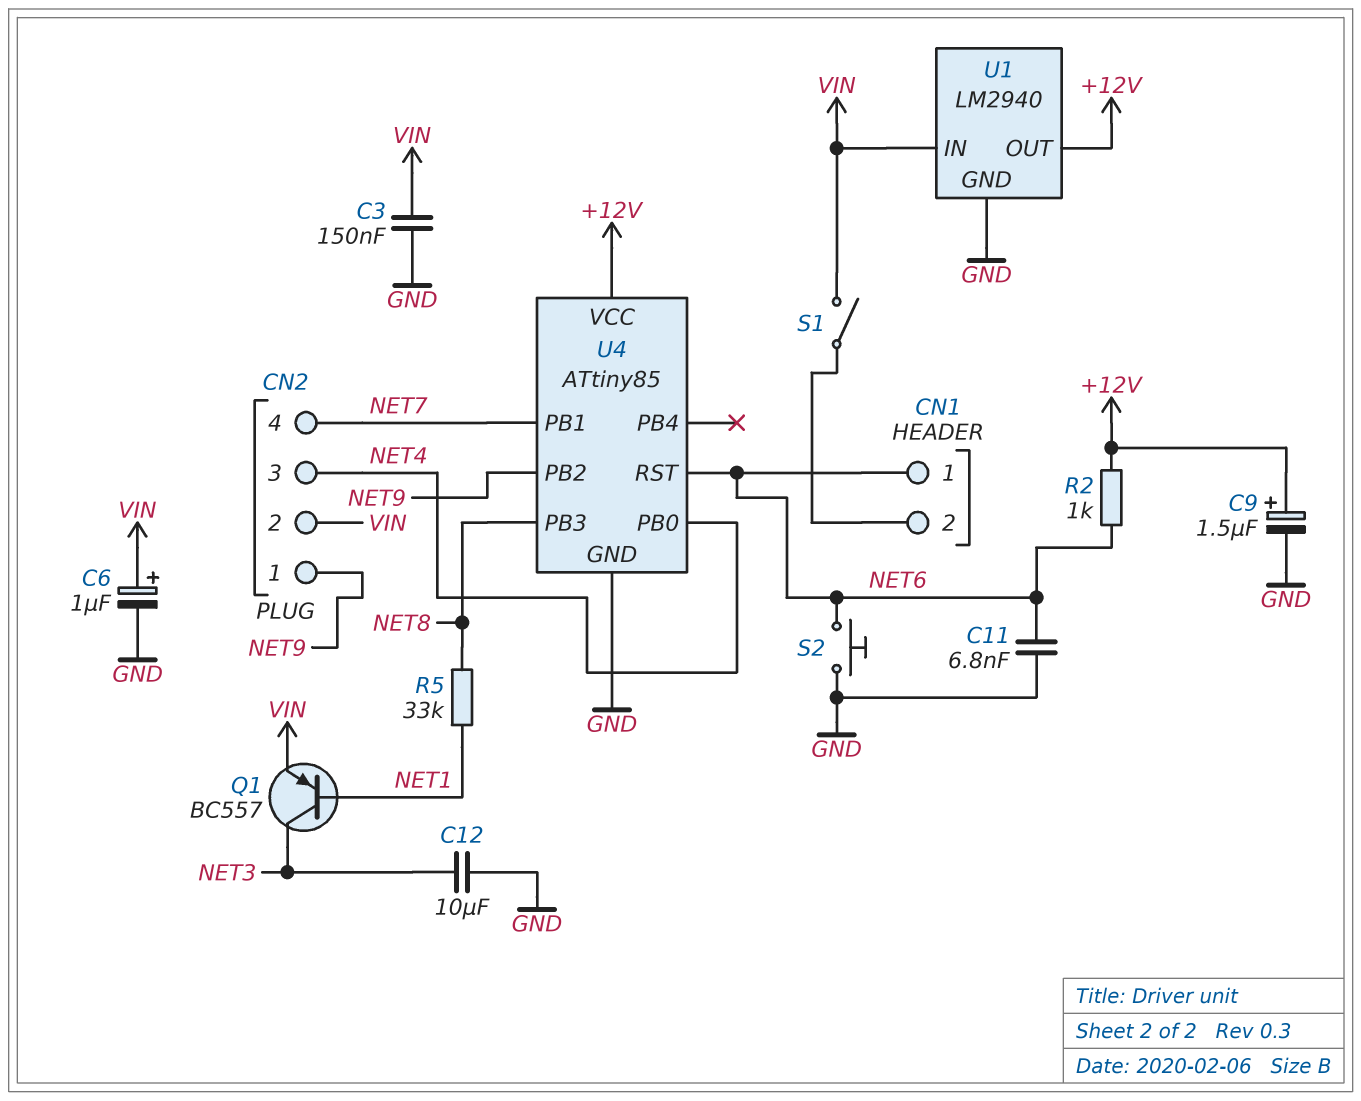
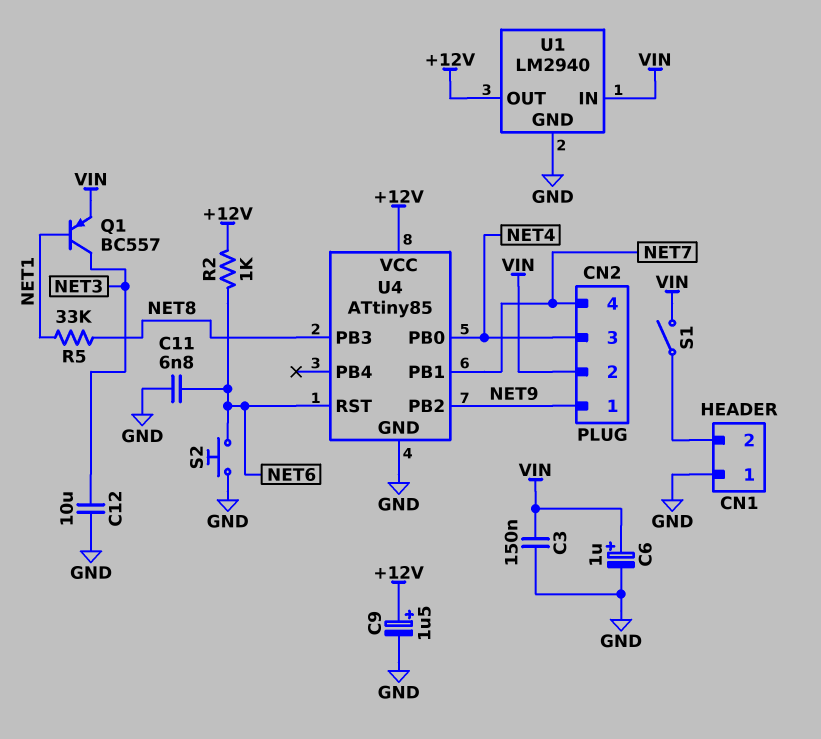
CN1 pin 1: NET6 -> GND

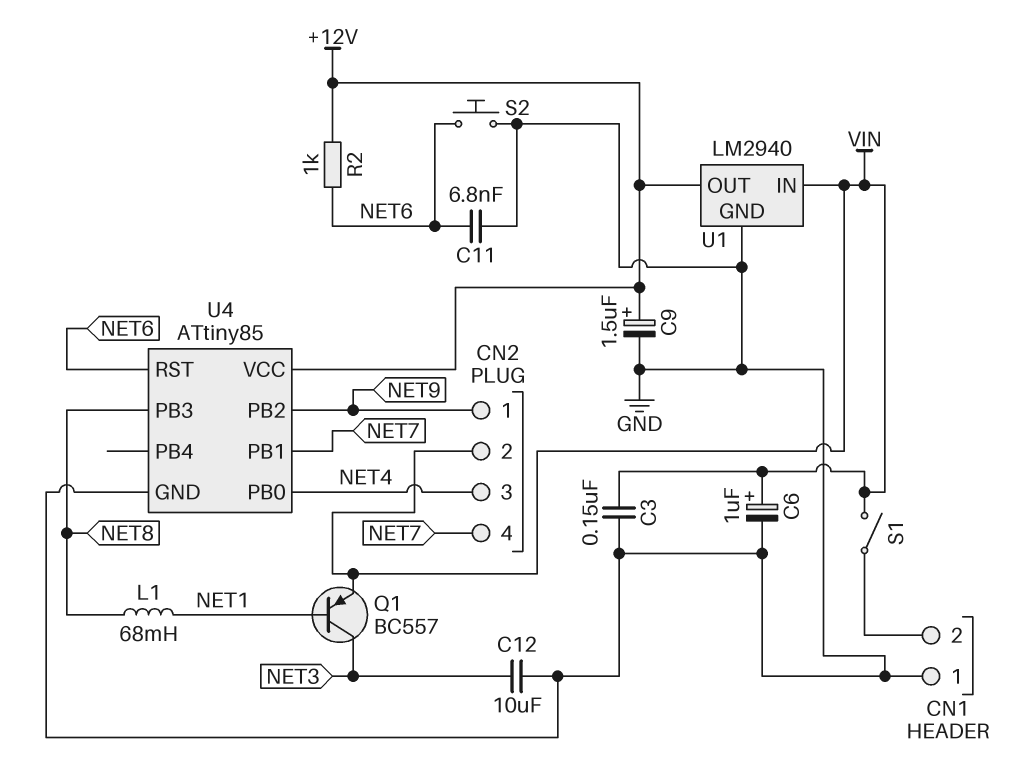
L1: none -> 68mH (NET1, NET8)
R5: 33k (NET1, NET8) -> none

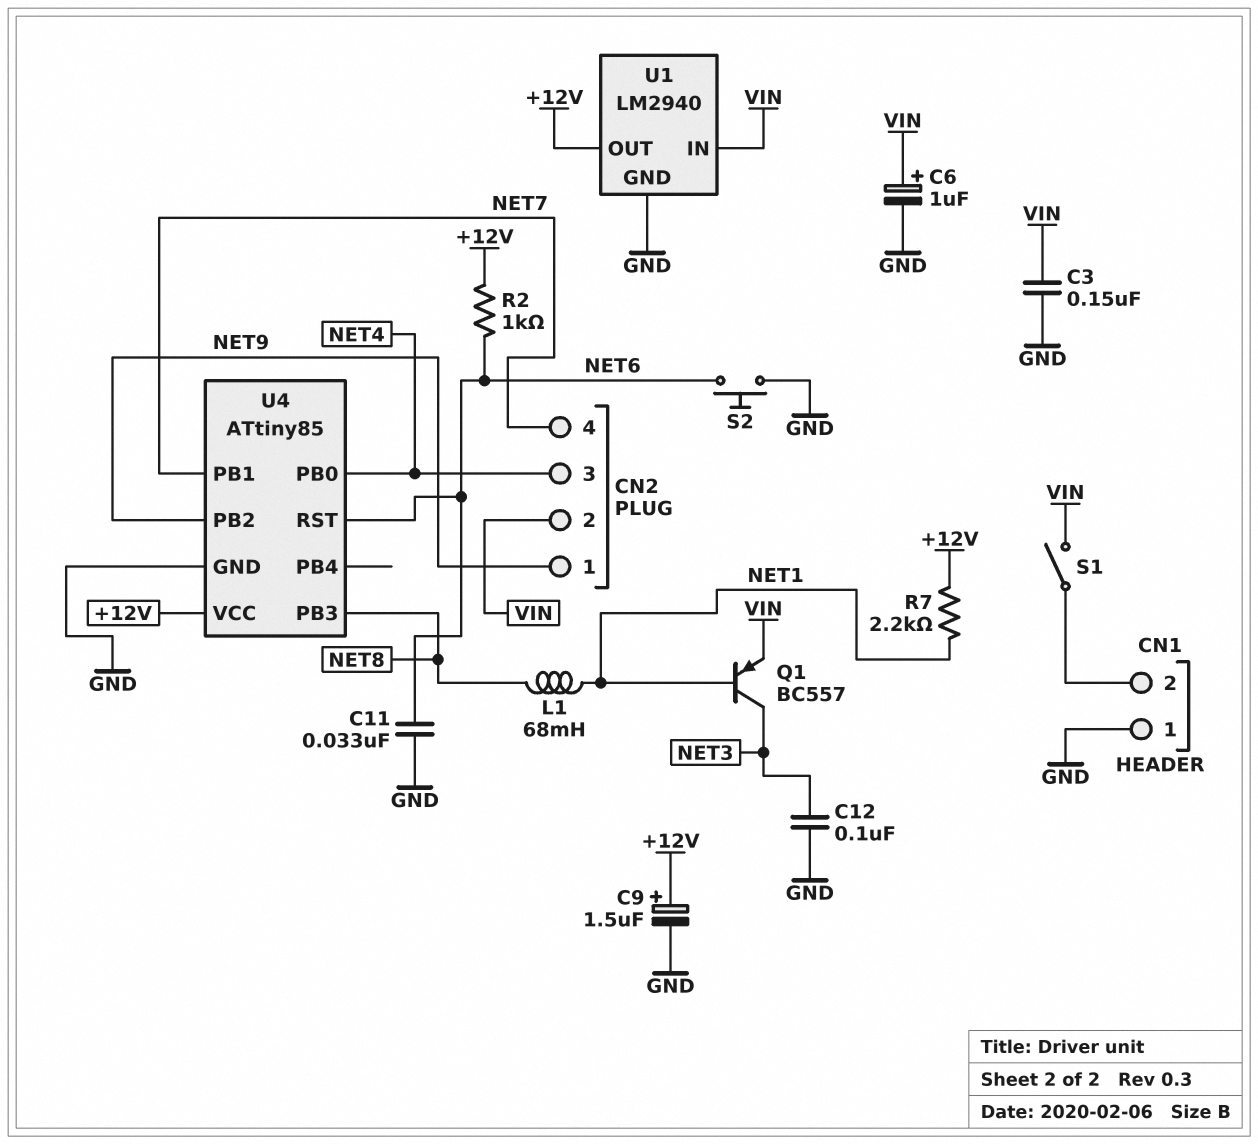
C11: 6.8nF (GND, NET6) -> 33nF (GND, NET6)
C12: 10uF (GND, NET3) -> 100nF (GND, NET3)
R7: none -> 2.2k (+12V, NET1)

